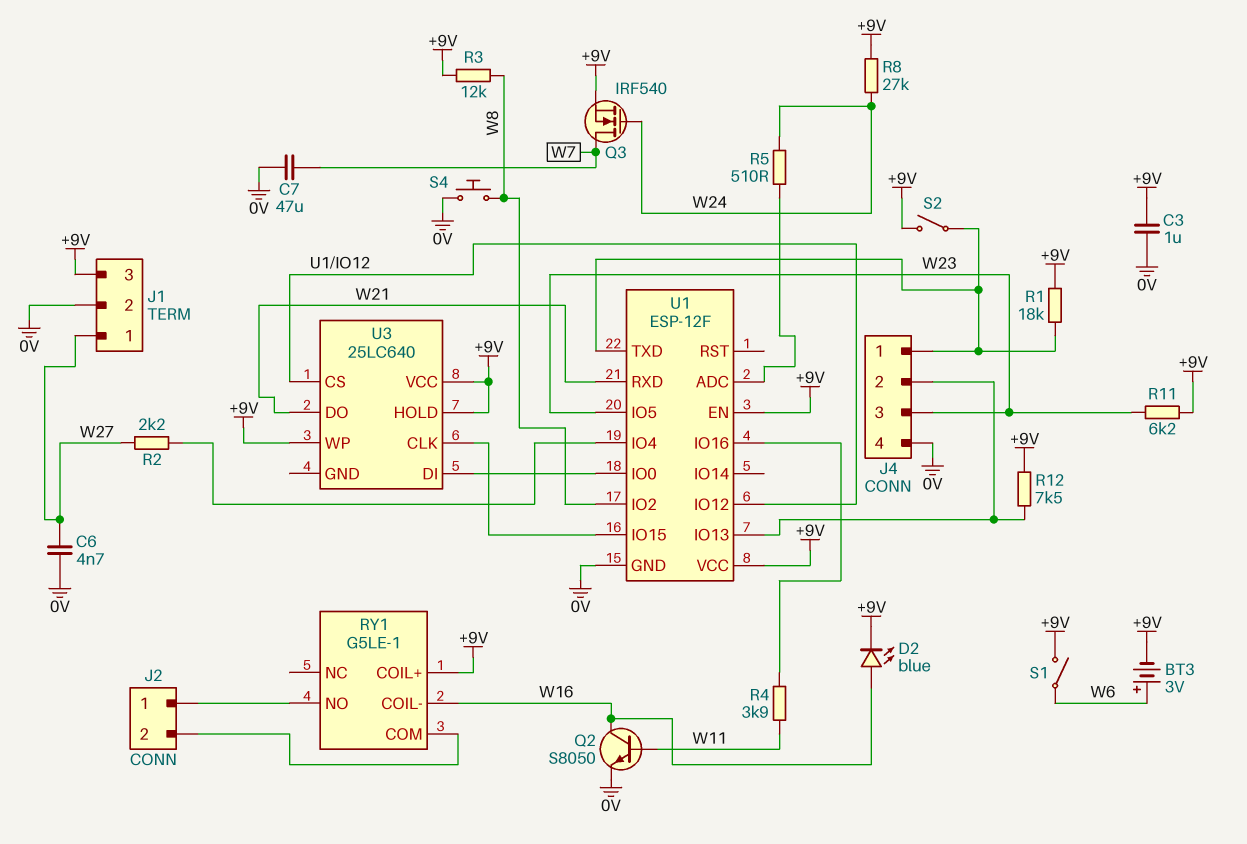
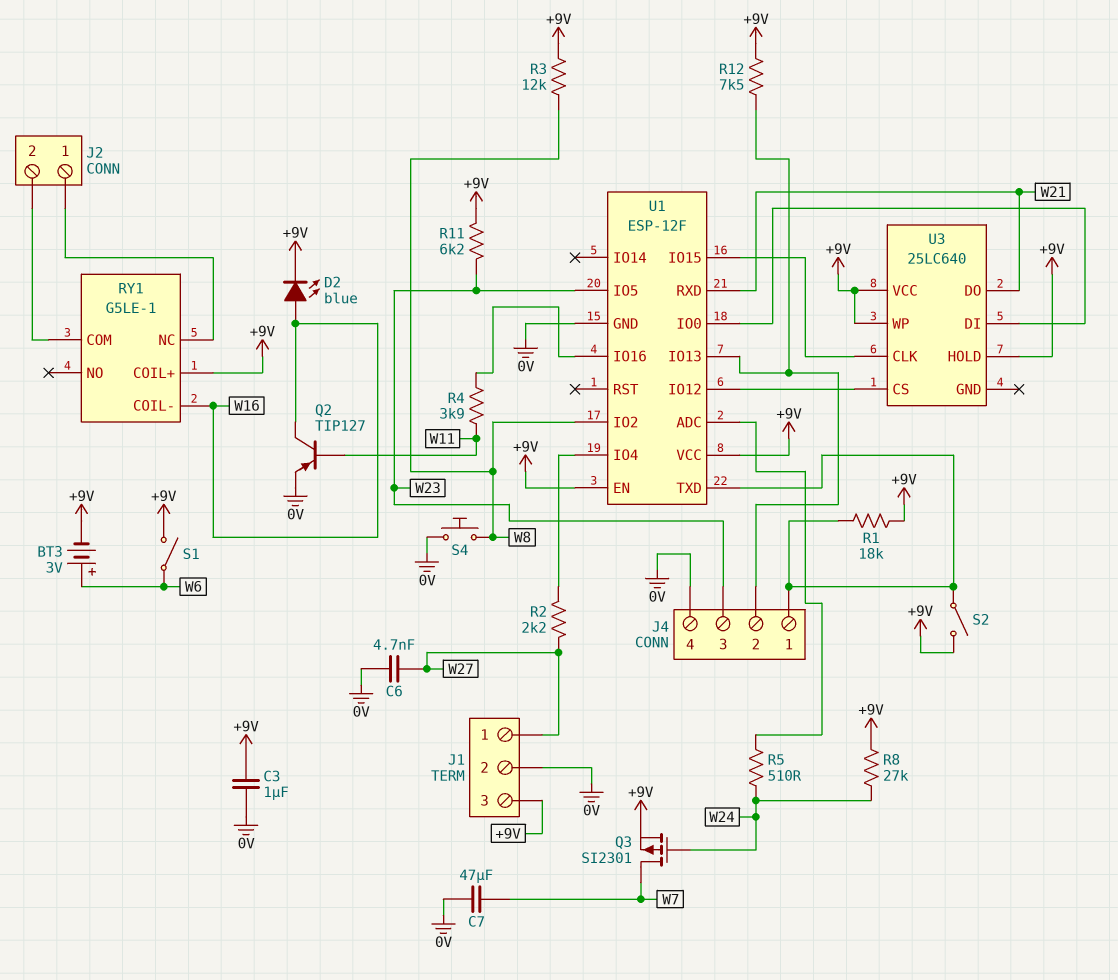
Q2: NPN S8050 (B W11, C W16, E 0V) -> PNP TIP127 (B W11, C W16, E 0V)
Q3: NMOS IRF540 (G W24, D W7, S +9V) -> PMOS SI2301 (G W24, D W7, S +9V)
RY1 pin NC: none -> J2/1
RY1 pin NO: J2/1 -> none

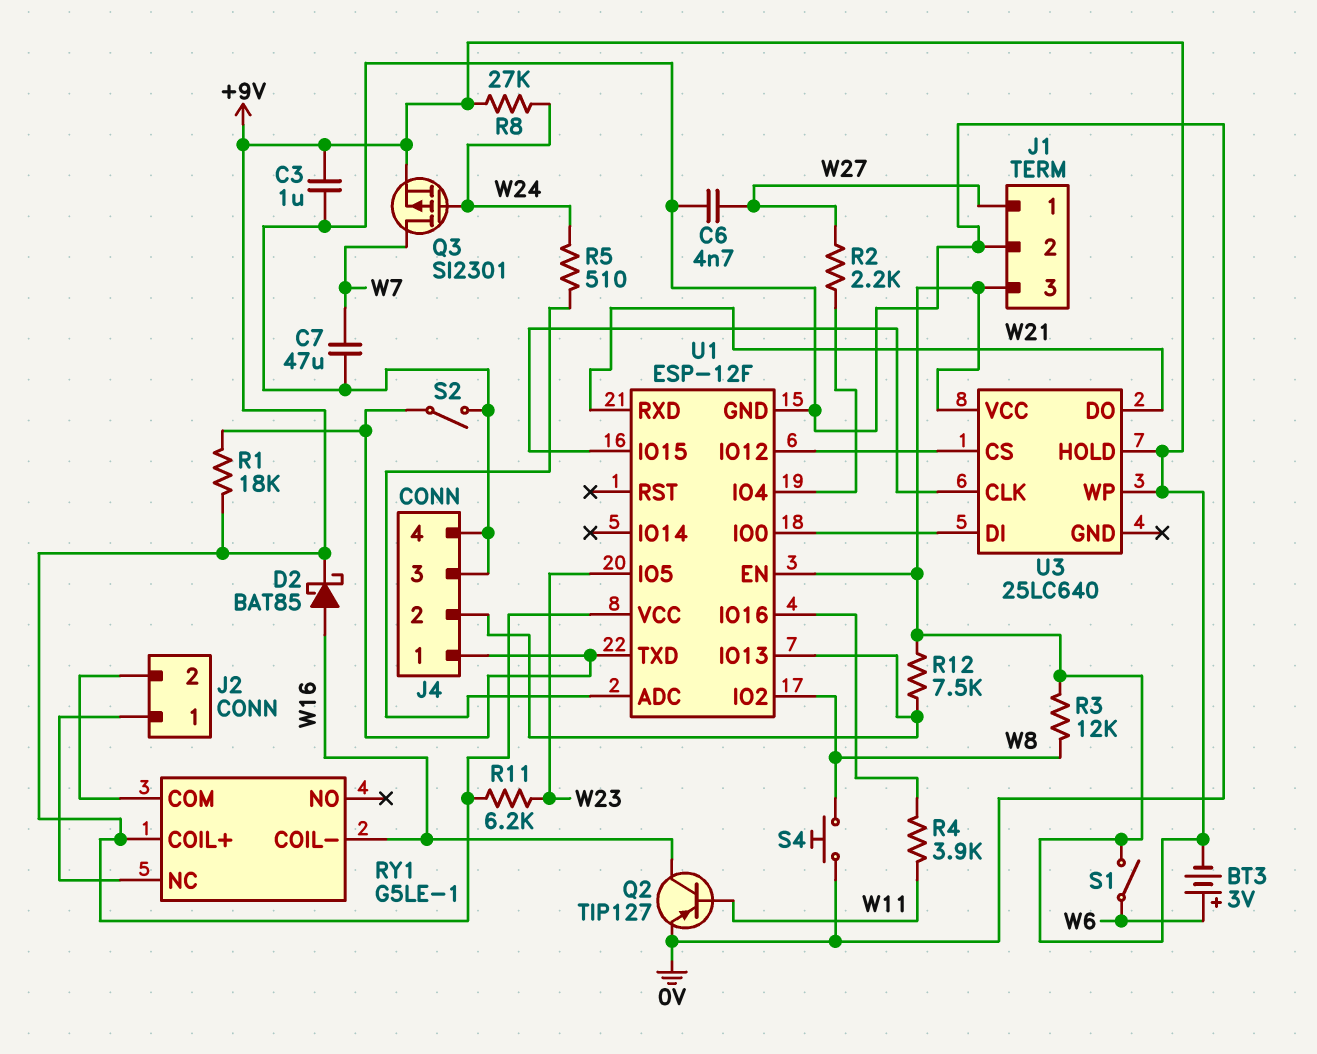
D2: LED blue (A W16, K +9V) -> schottky BAT85 (A W16, K +9V)
J4 pin 3: W23 -> 0V
S2: switch (+9V, J4/1) -> switch (0V, J4/1)

